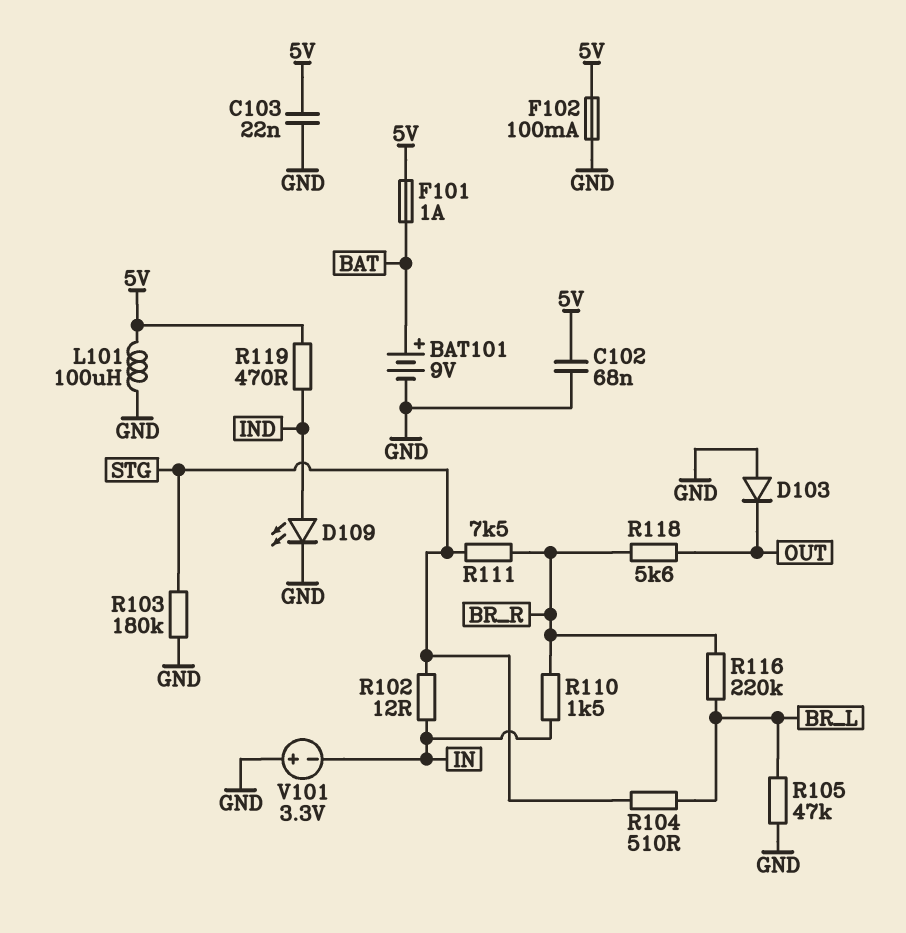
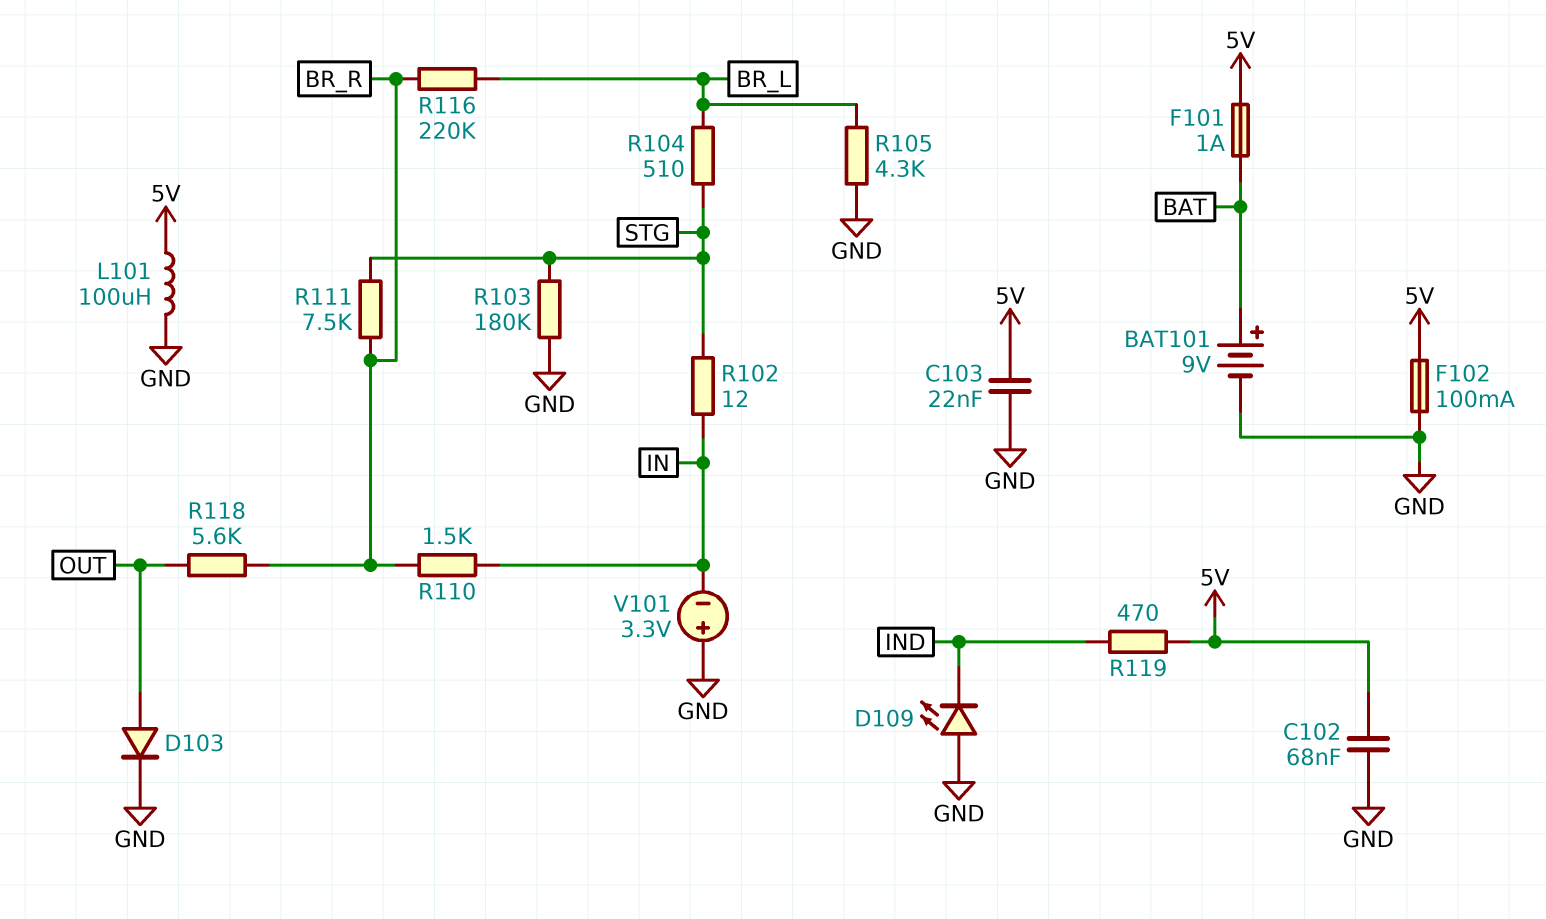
D103: diode (A GND, K OUT) -> diode (A OUT, K GND)
D109: LED (A IND, K GND) -> LED (A GND, K IND)
R105: 47k (BR_L, GND) -> 4.3k (BR_L, GND)

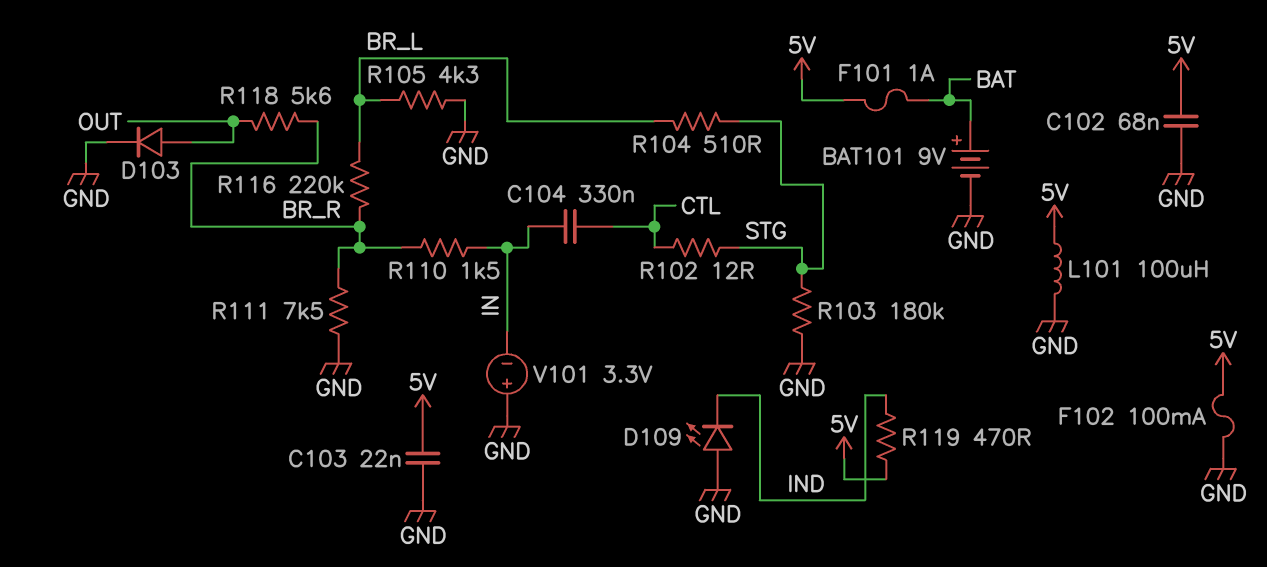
C104: none -> 330nF (CTL, IN)
R102: 12 (IN, STG) -> 12 (CTL, STG)
R111: 7.5k (BR_R, STG) -> 7.5k (BR_R, GND)

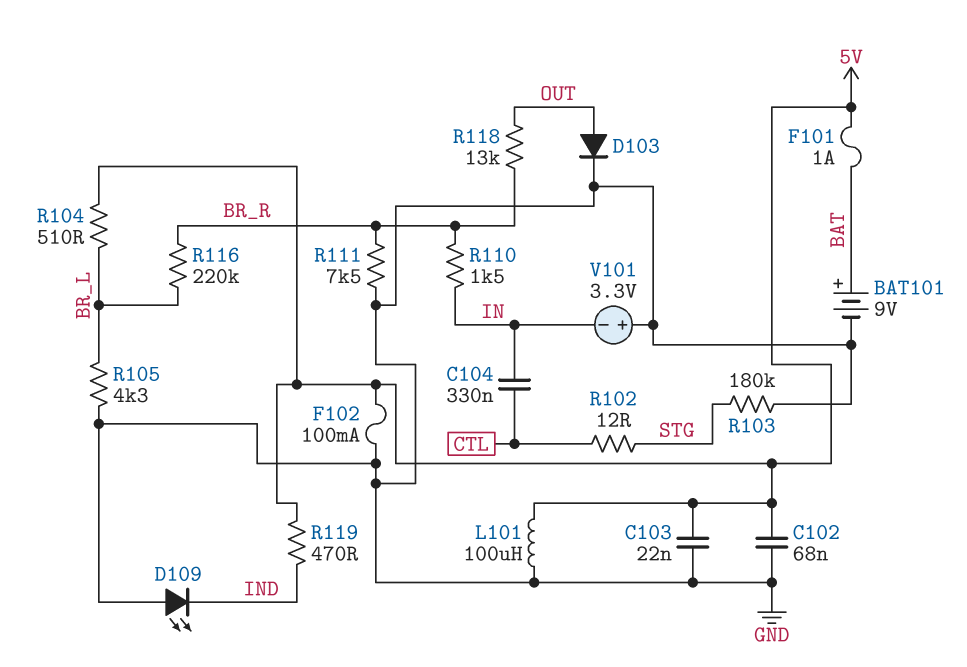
R104: 510 (BR_L, STG) -> 510 (5V, BR_L)
R118: 5.6k (BR_R, OUT) -> 13k (BR_R, OUT)

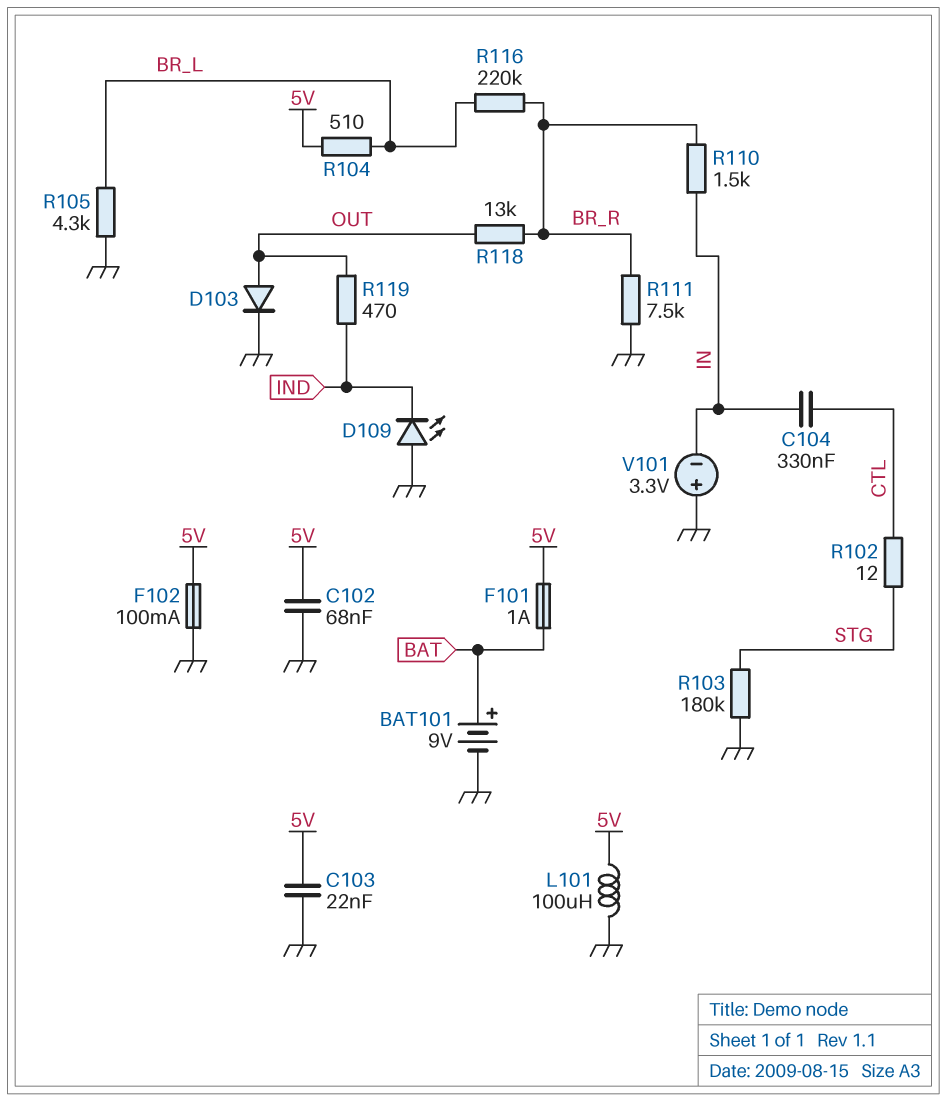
R119: 470 (5V, IND) -> 470 (IND, OUT)

